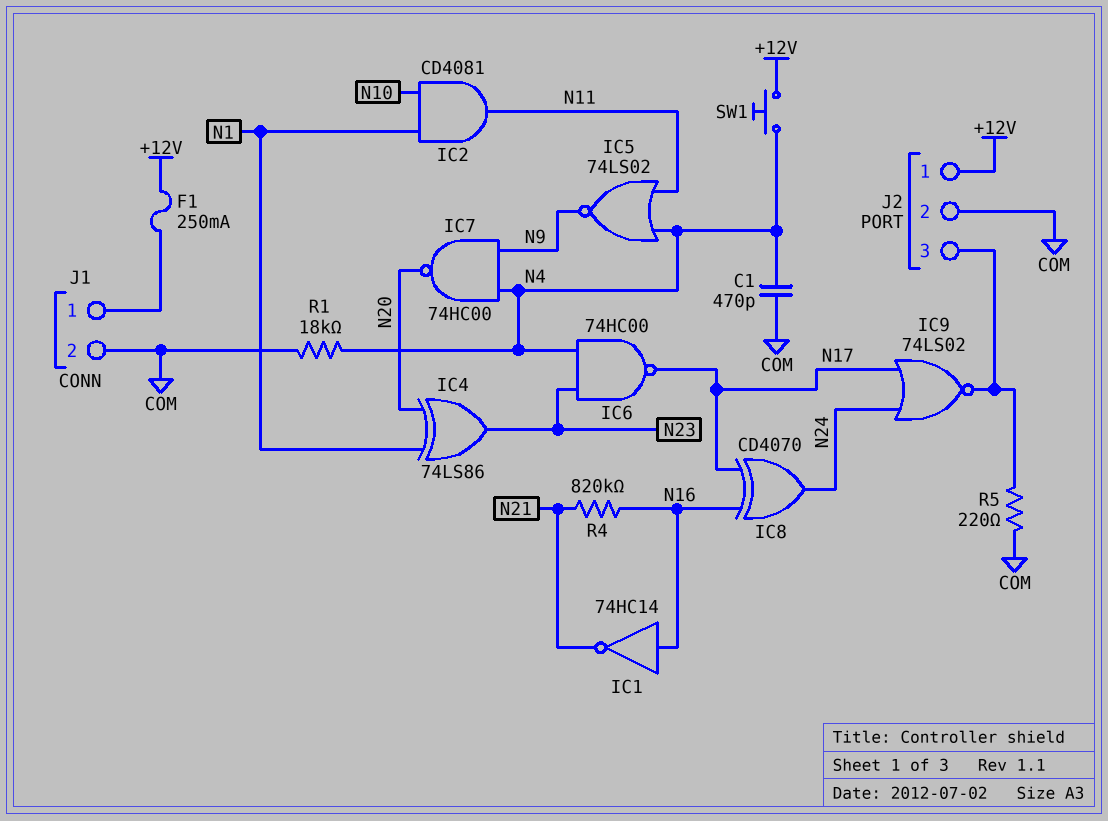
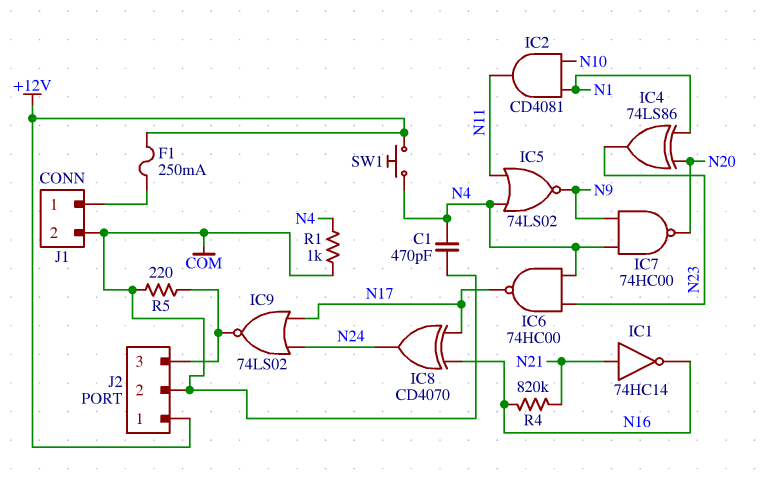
IC1: NOT 74HC14 (in N16, out N21) -> NOT 74HC14 (in N21, out N16)
R1: 18k (COM, N4) -> 1k (COM, N4)

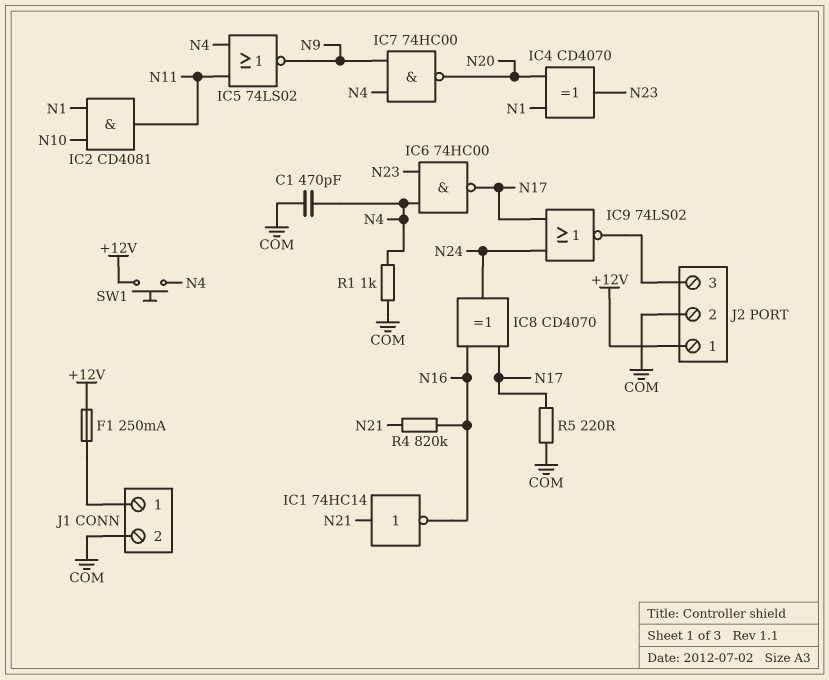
IC4: XOR 74LS86 (in N1, in N20, out N23) -> XOR CD4070 (in N1, in N20, out N23)
R5: 220 (COM, J2/3) -> 220 (COM, N17)

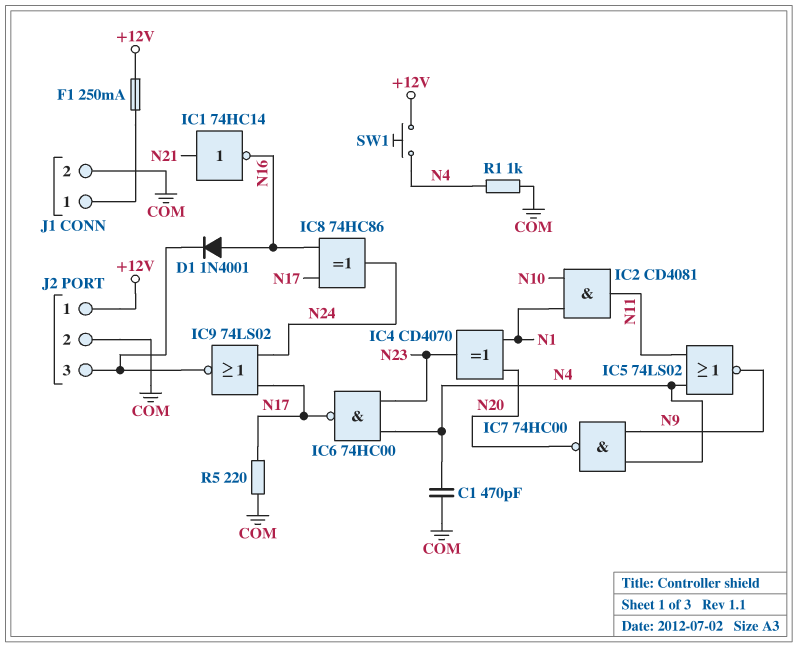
D1: none -> diode 1N4001 (A N16, K J2/3)
IC8: XOR CD4070 (in N16, in N17, out N24) -> XOR 74HC86 (in N16, in N17, out N24)
R4: 820k (N16, N21) -> none

